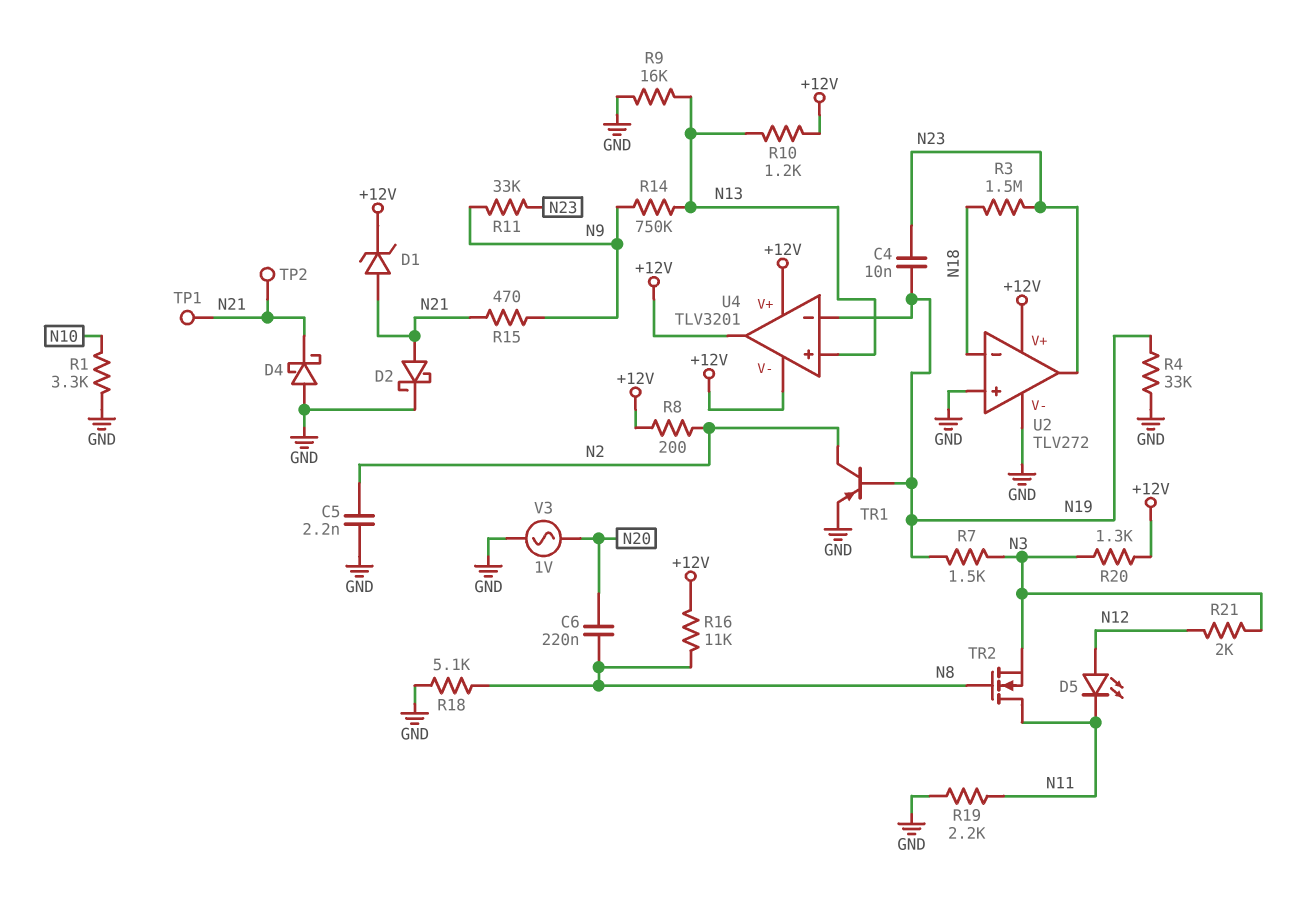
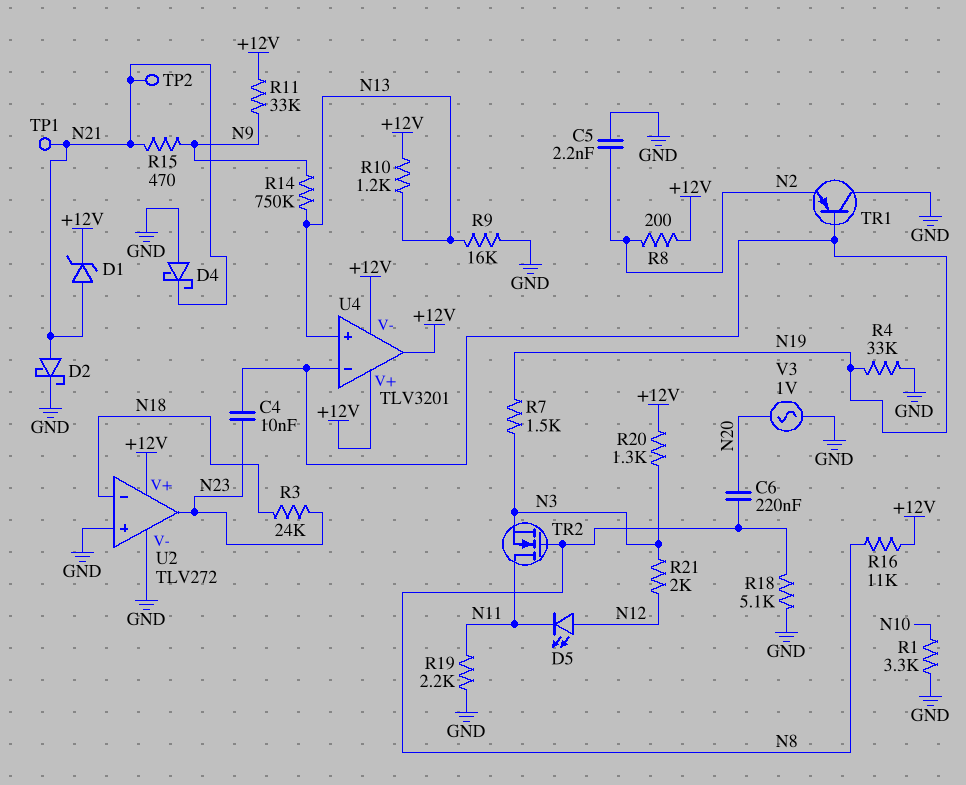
R3: 1.5M (N18, N23) -> 24k (N18, N23)
R11: 33k (N9, N23) -> 33k (+12V, N9)
TR1: PNP (B N19, C N2, E GND) -> PNP (B N19, C GND, E N2)

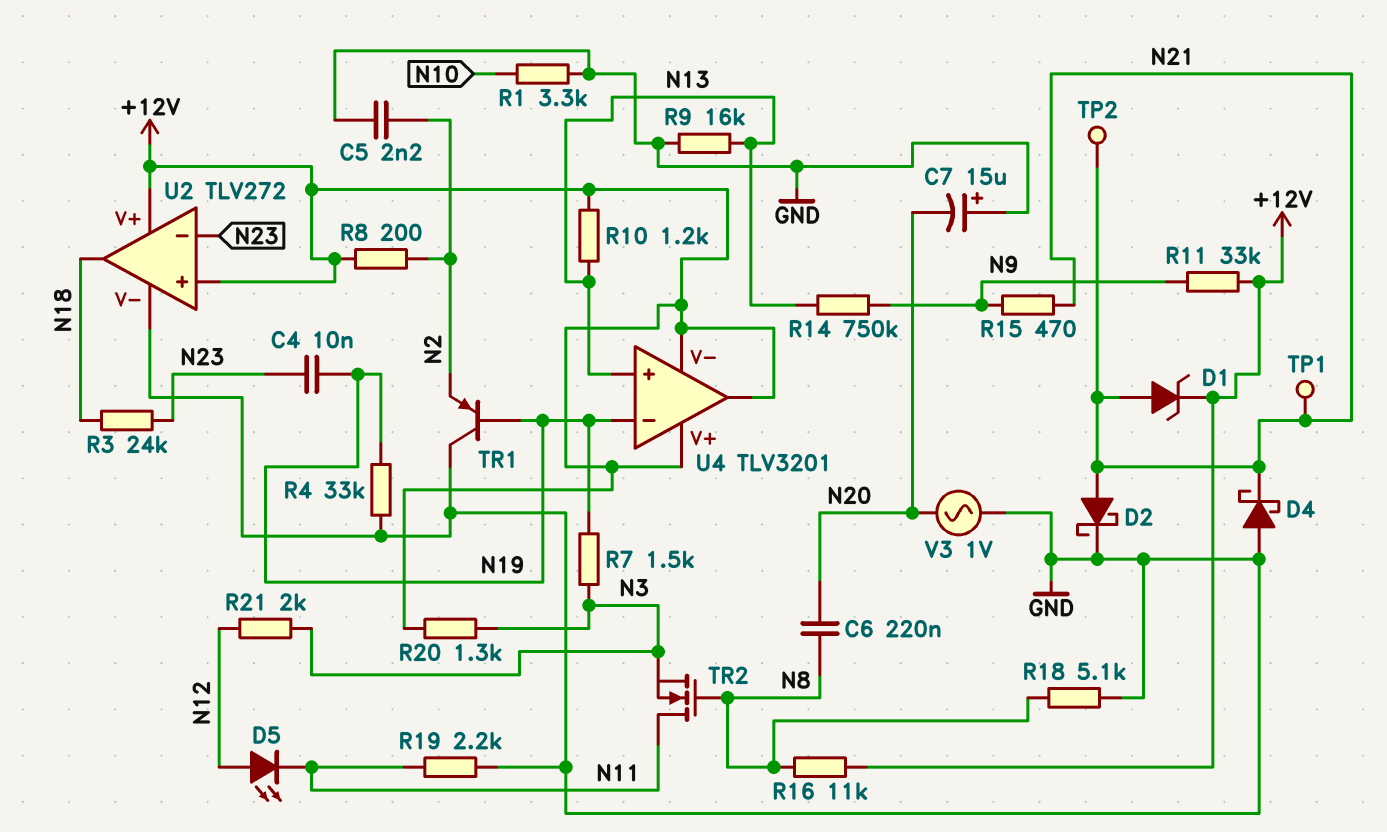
C7: none -> 15uF (plus GND, minus N20)
U2 pin in+: GND -> +12V
U2 pin in-: N18 -> N23
U2 pin out: N23 -> N18

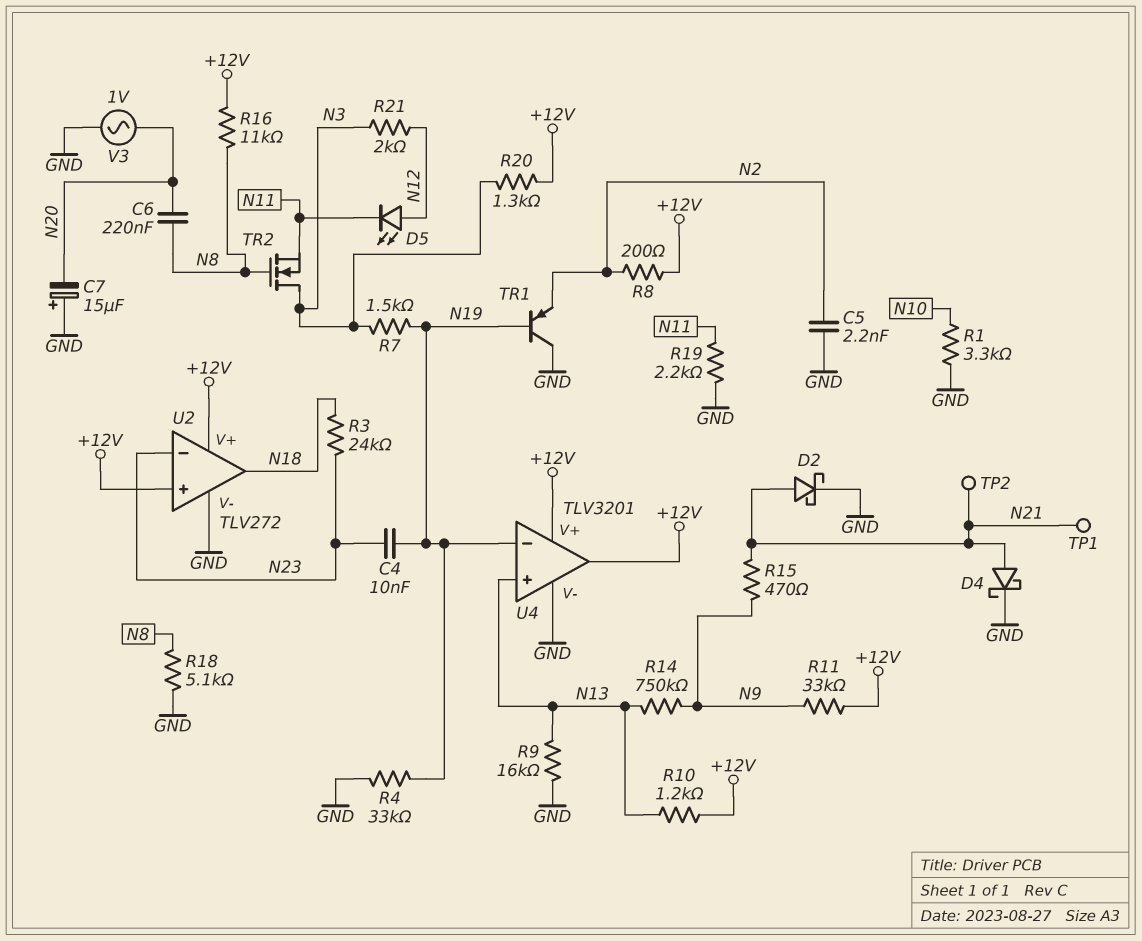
D1: zener (A N21, K +12V) -> none
D4: schottky (A GND, K N21) -> schottky (A N21, K GND)
TR2: NMOS (G N8, D N11, S N3) -> NMOS (G N8, D N3, S N11)
U4 pin V-: +12V -> GND

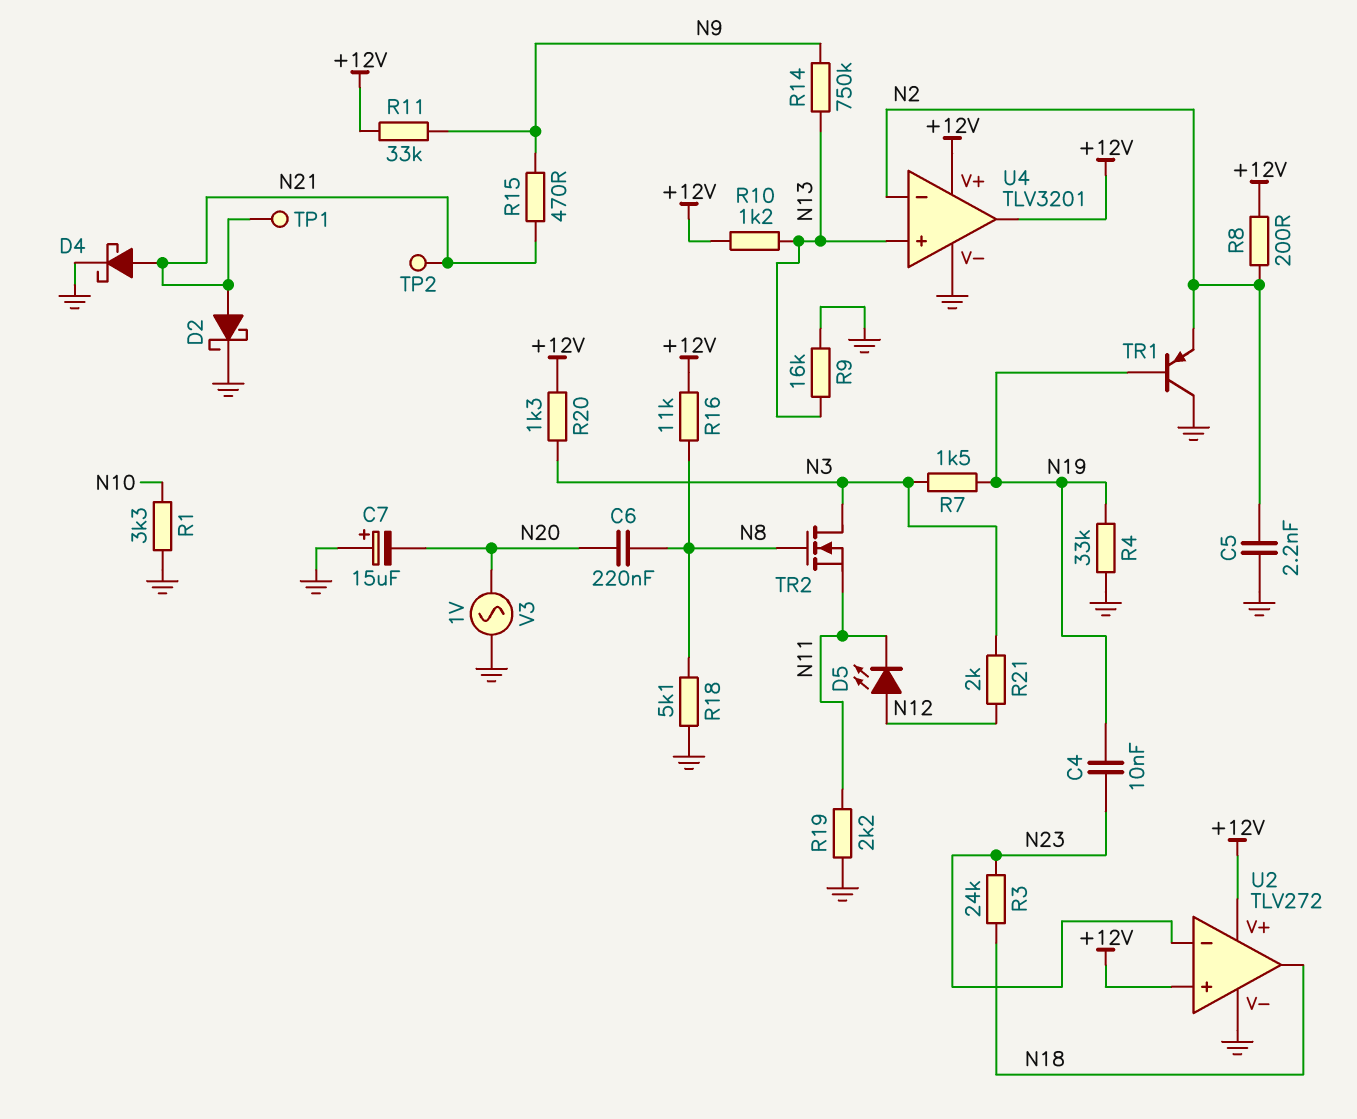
U4 pin in-: N19 -> N2

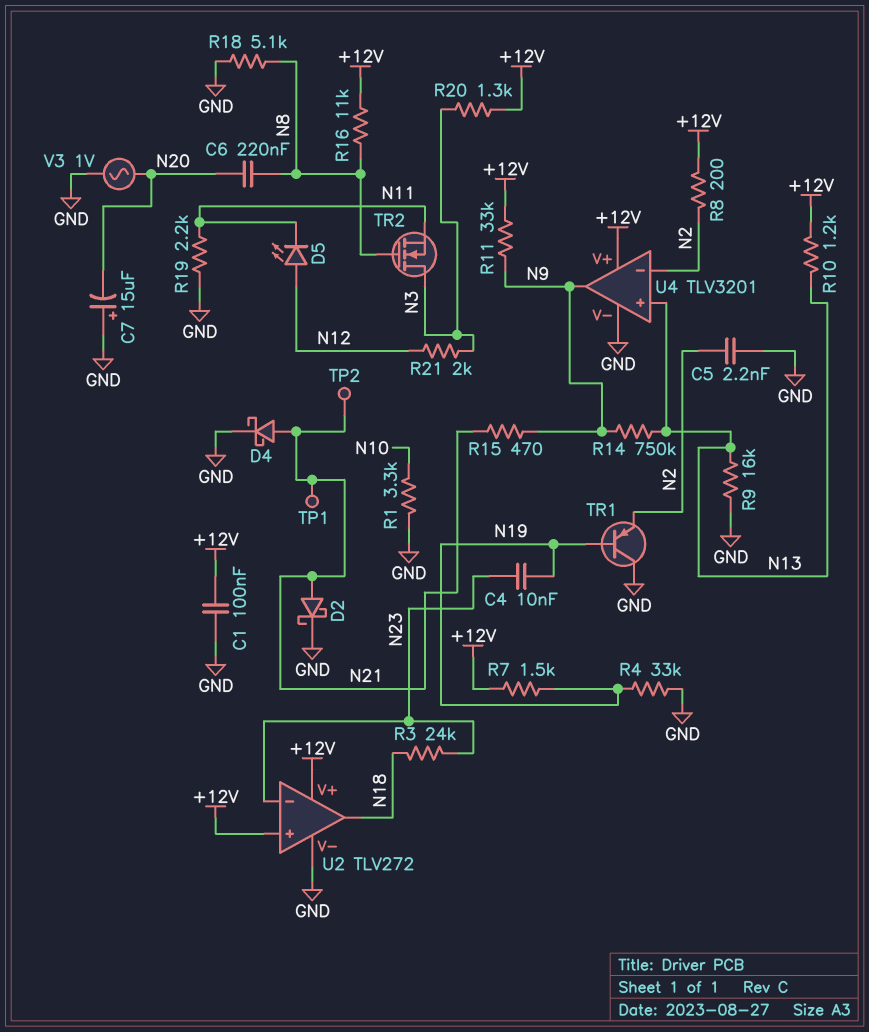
C1: none -> 100nF (+12V, GND)
R7: 1.5k (N3, N19) -> 1.5k (+12V, N19)
U4 pin out: +12V -> N9

